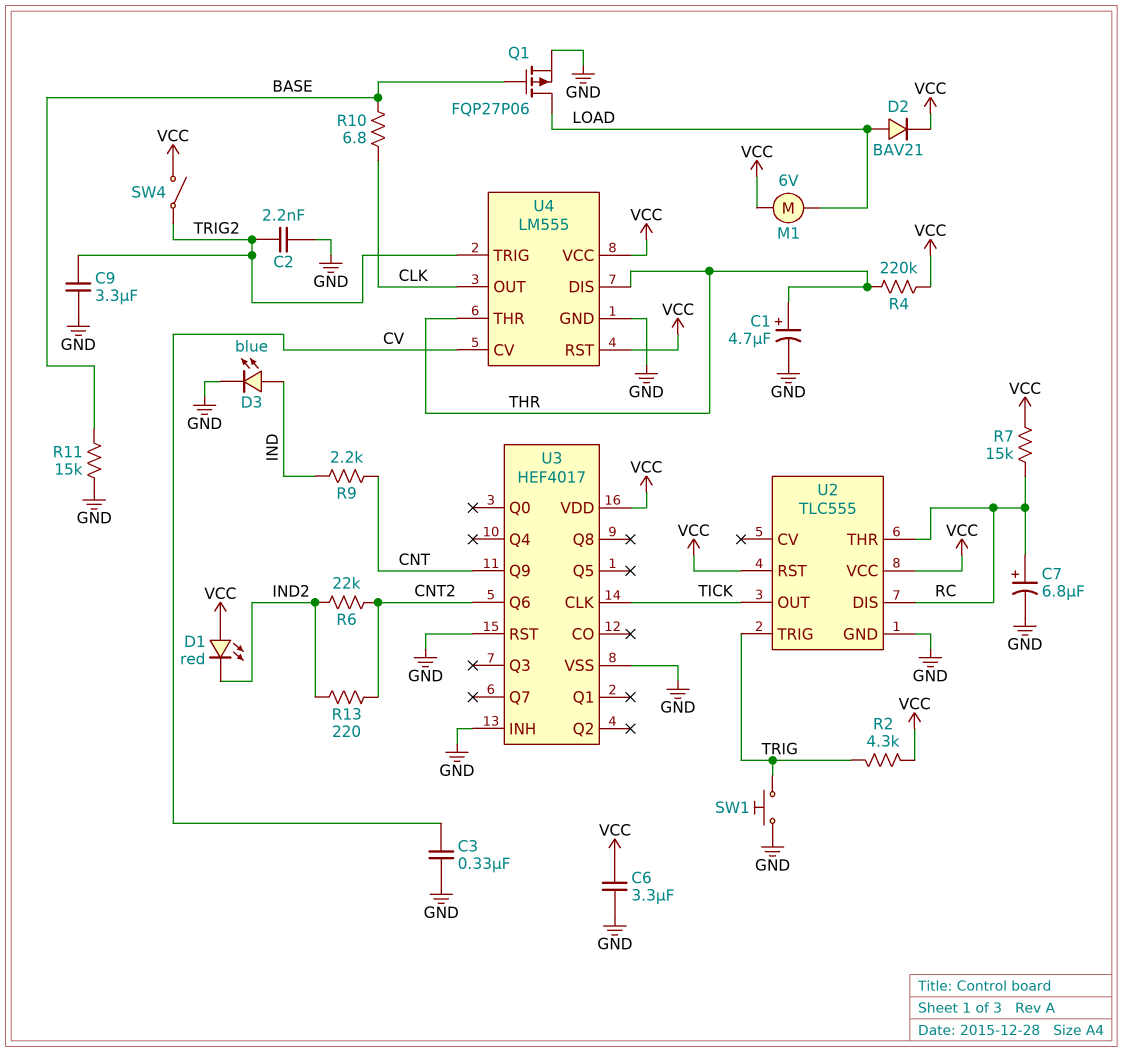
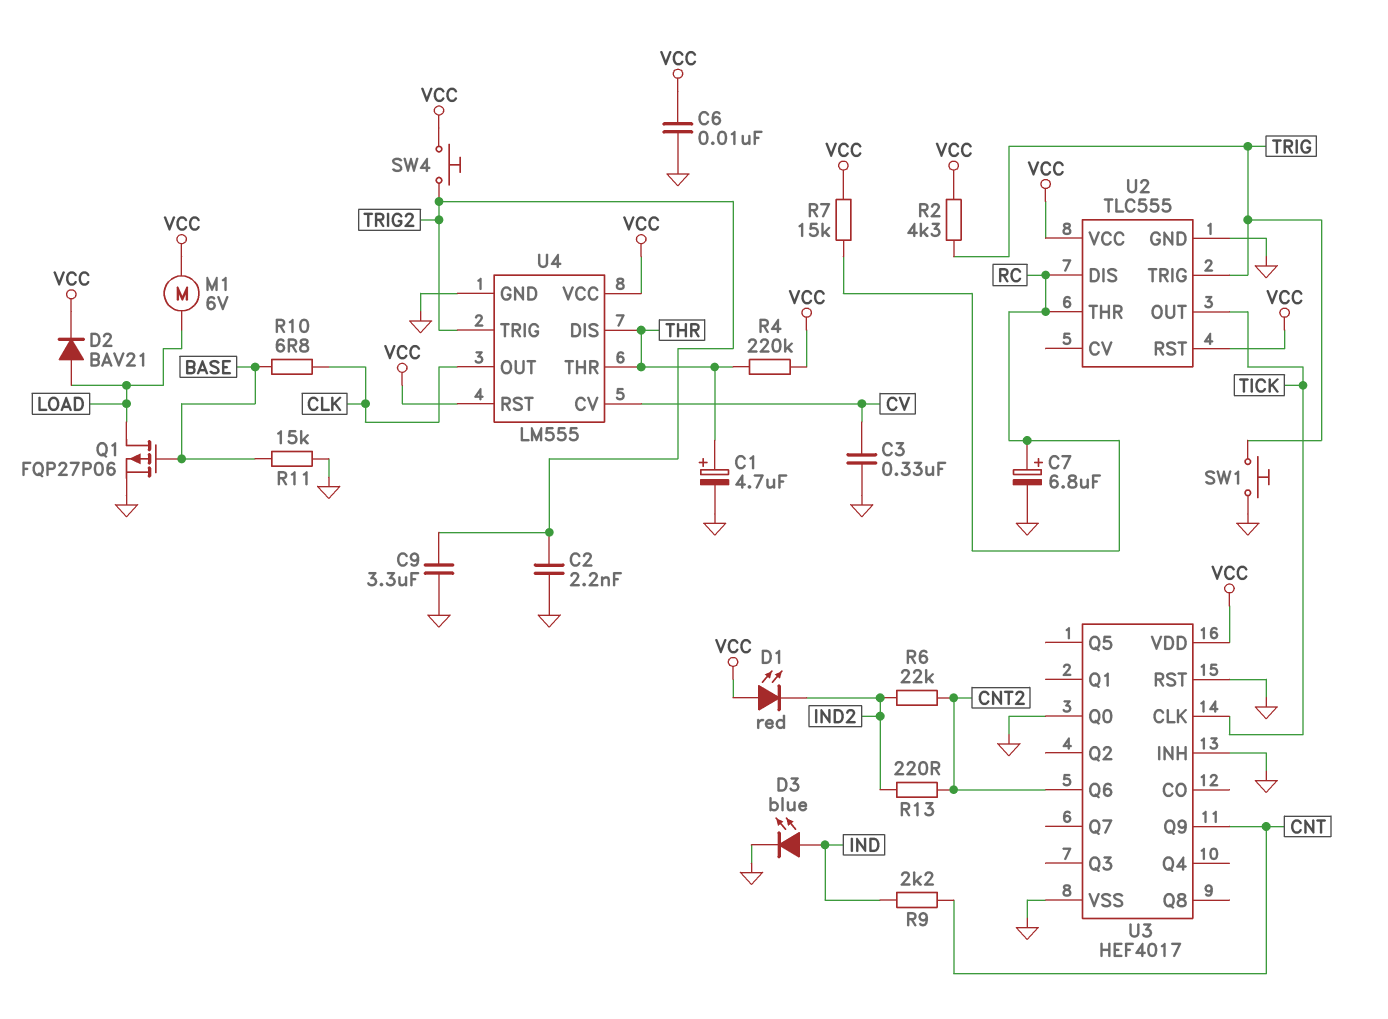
C6: 3.3uF (GND, VCC) -> 10nF (GND, VCC)
SW4: switch (TRIG2, VCC) -> button (TRIG2, VCC)
U3 pin Q0: none -> GND

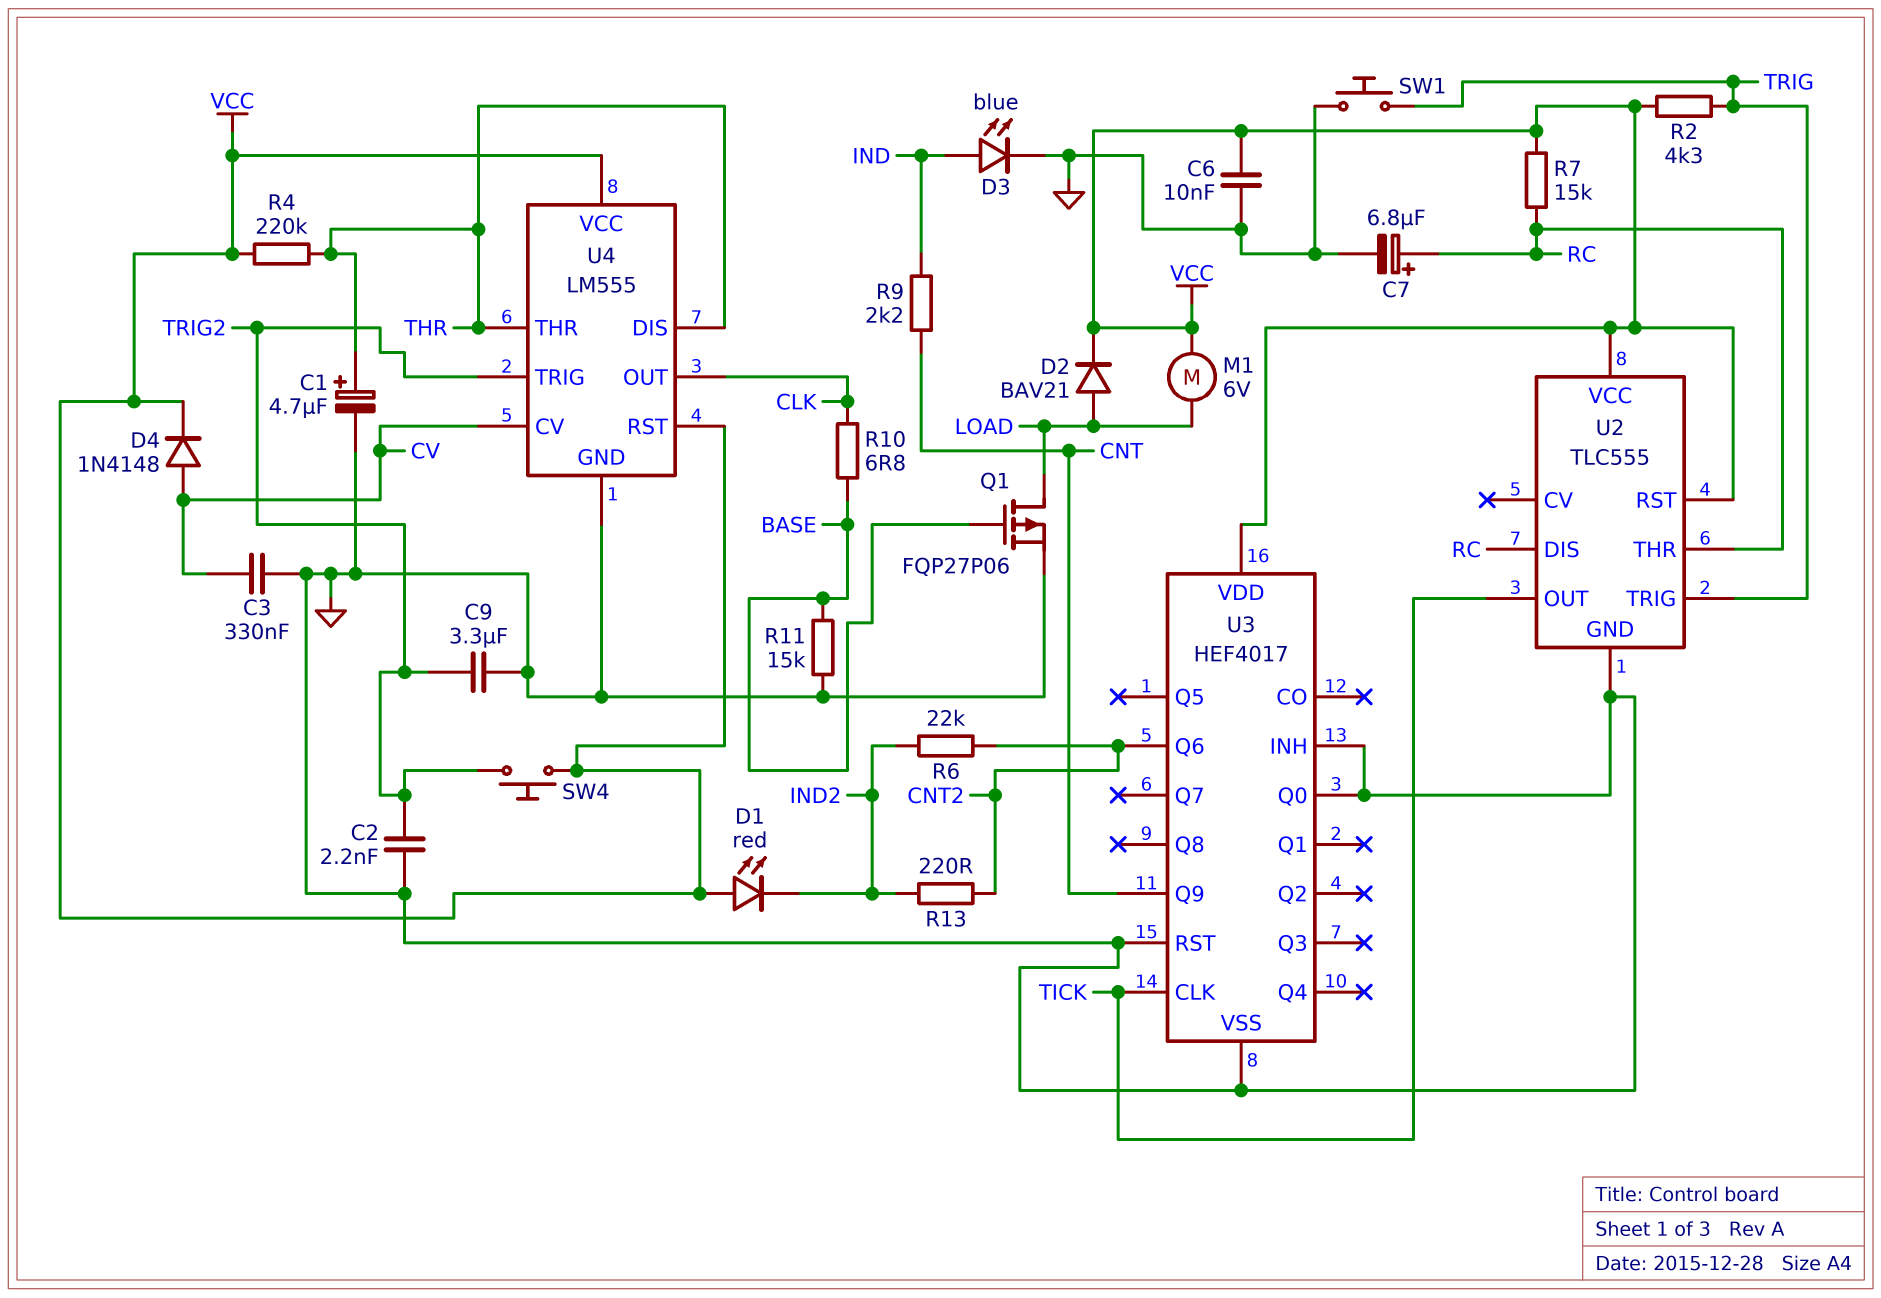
D4: none -> diode 1N4148 (A CV, K VCC)

